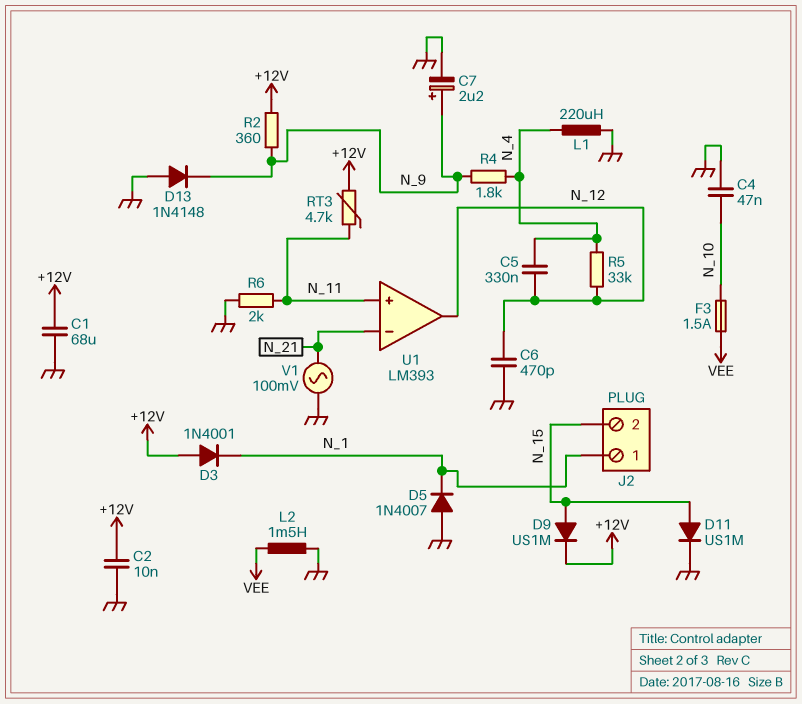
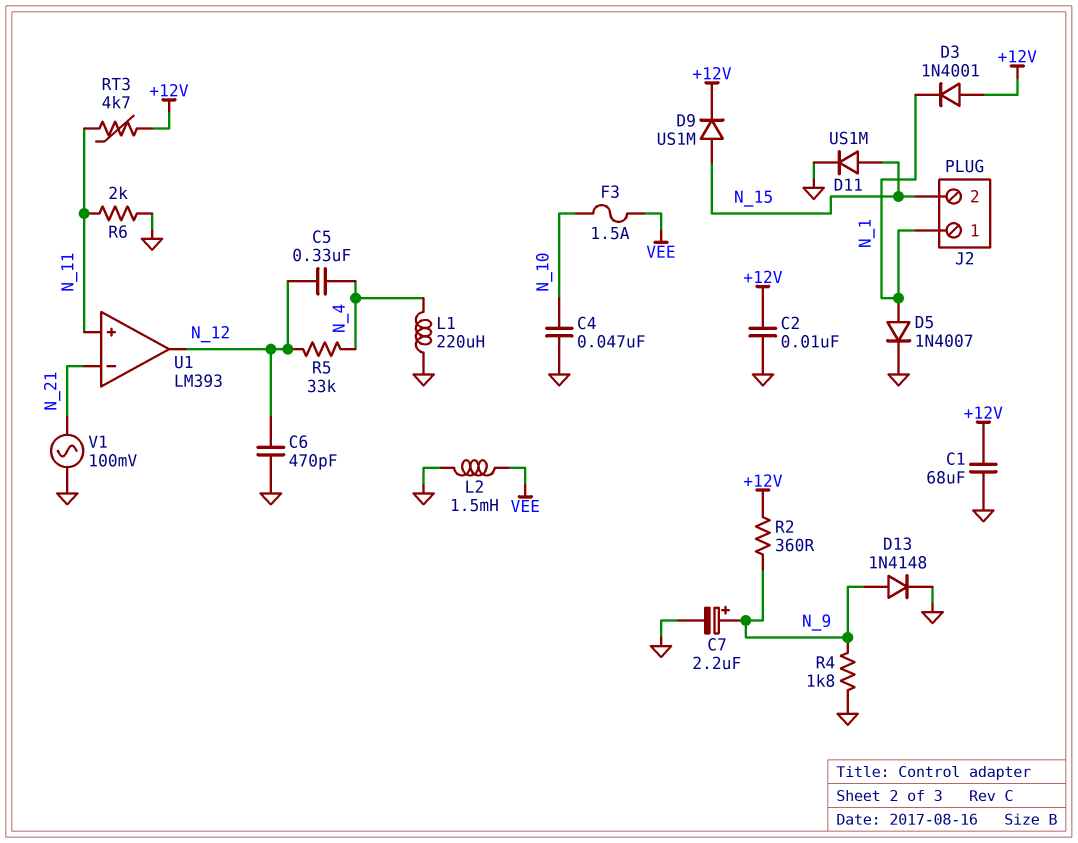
D5: diode 1N4007 (A GND, K N_1) -> diode 1N4007 (A N_1, K GND)
D13: diode 1N4148 (A GND, K N_9) -> diode 1N4148 (A N_9, K GND)
R4: 1.8k (N_4, N_9) -> 1.8k (GND, N_9)

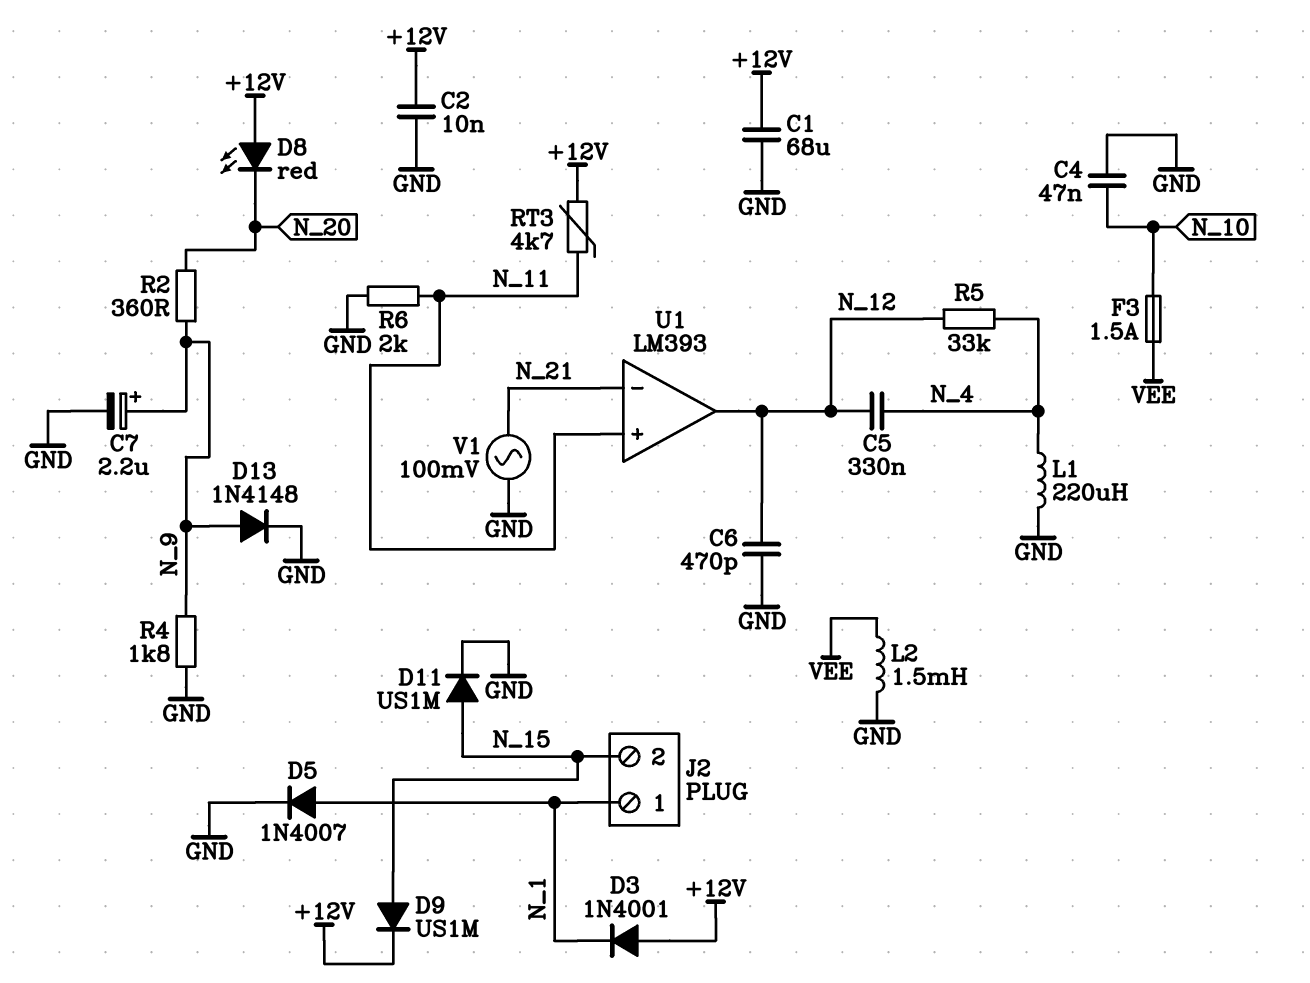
D8: none -> LED red (A +12V, K N_20)
R2: 360 (+12V, N_9) -> 360 (N_9, N_20)

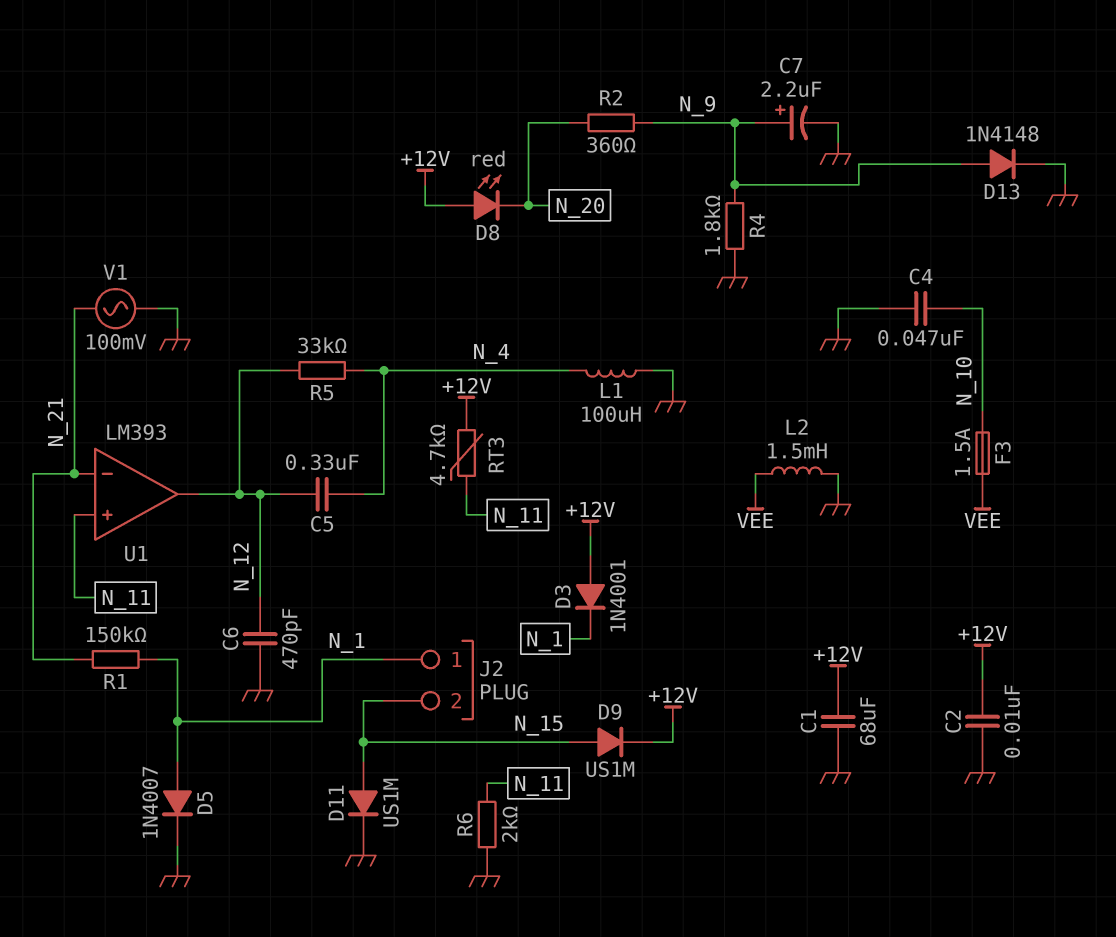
L1: 220uH (GND, N_4) -> 100uH (GND, N_4)
R1: none -> 150k (N_1, N_21)

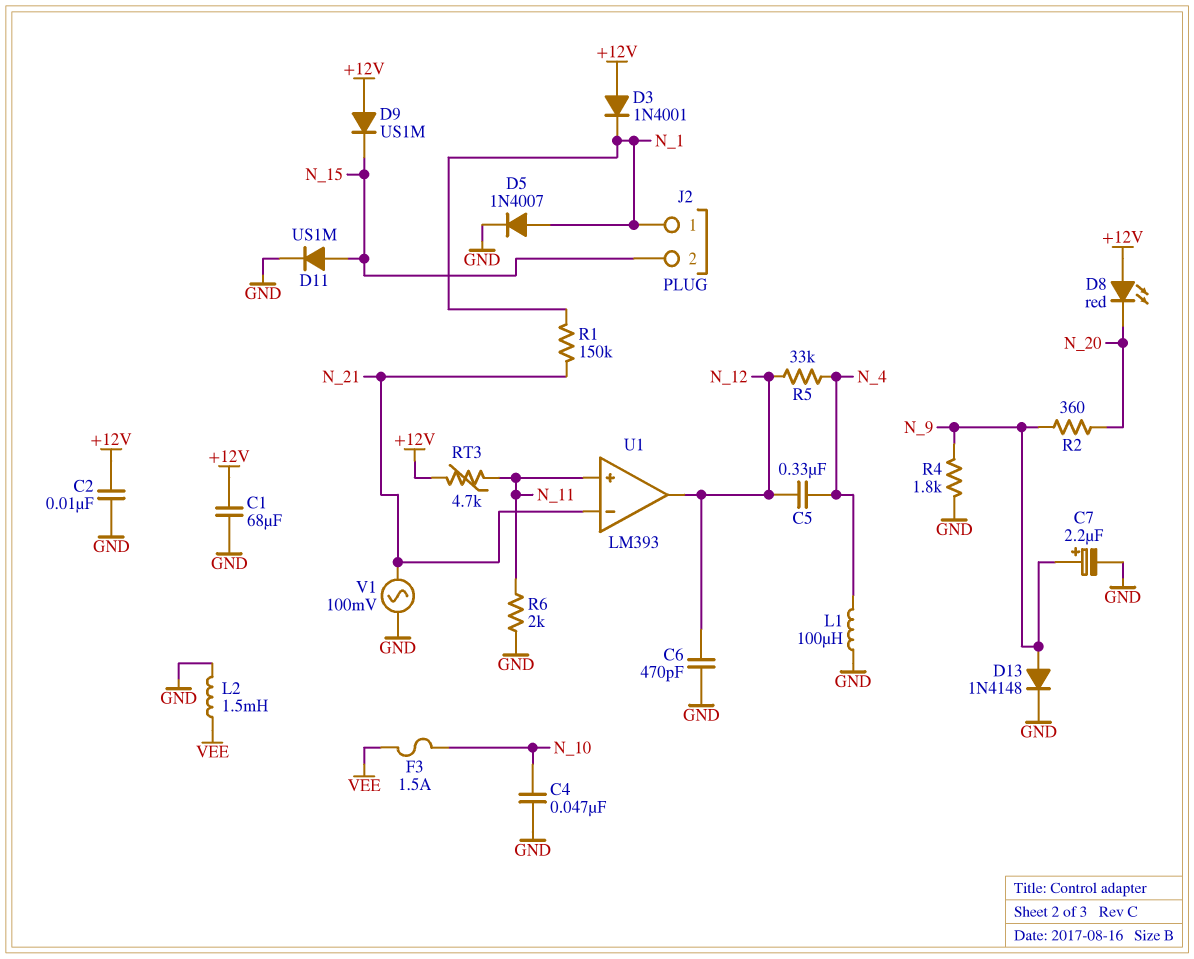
D9: diode US1M (A N_15, K +12V) -> diode US1M (A +12V, K N_15)

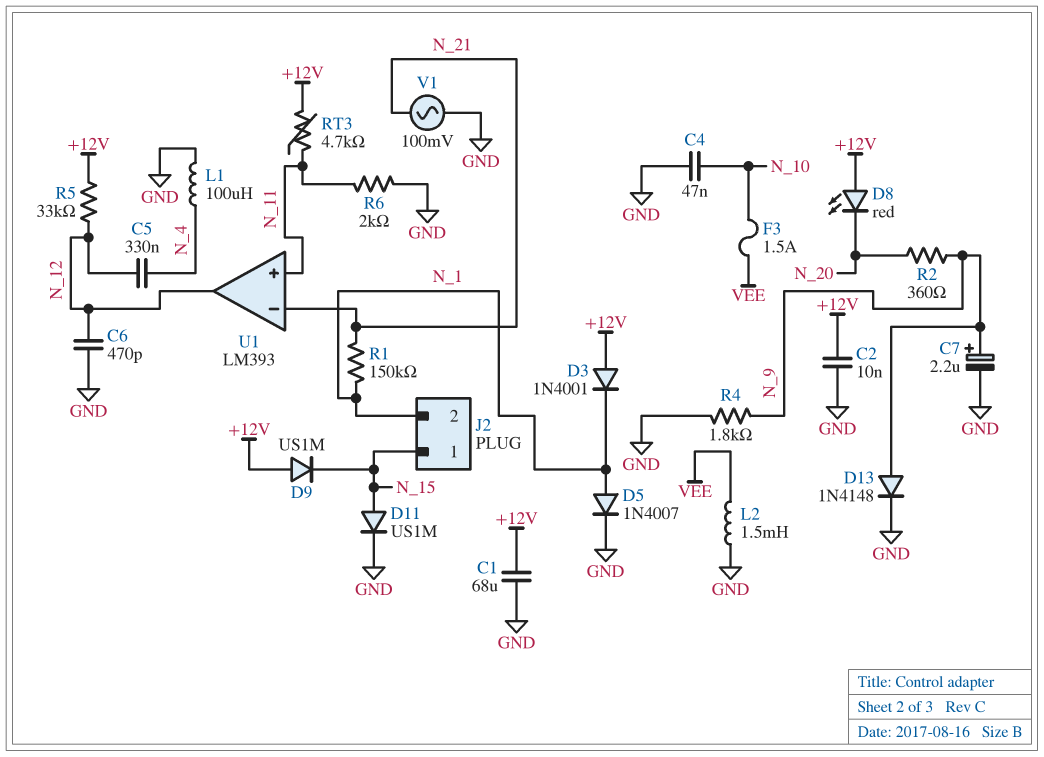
J2 pin 1: N_1 -> N_15
J2 pin 2: N_15 -> N_1
R5: 33k (N_4, N_12) -> 33k (+12V, N_12)

